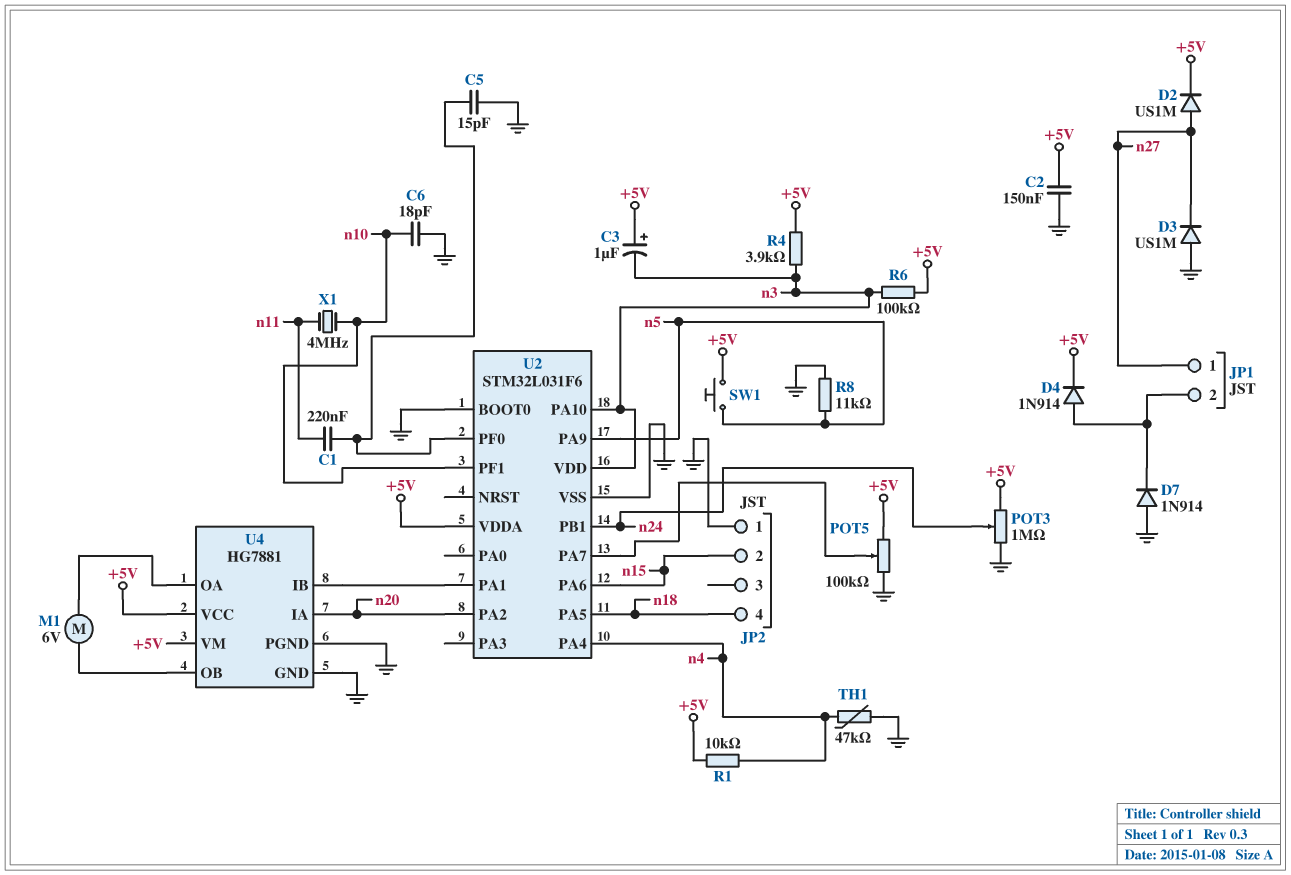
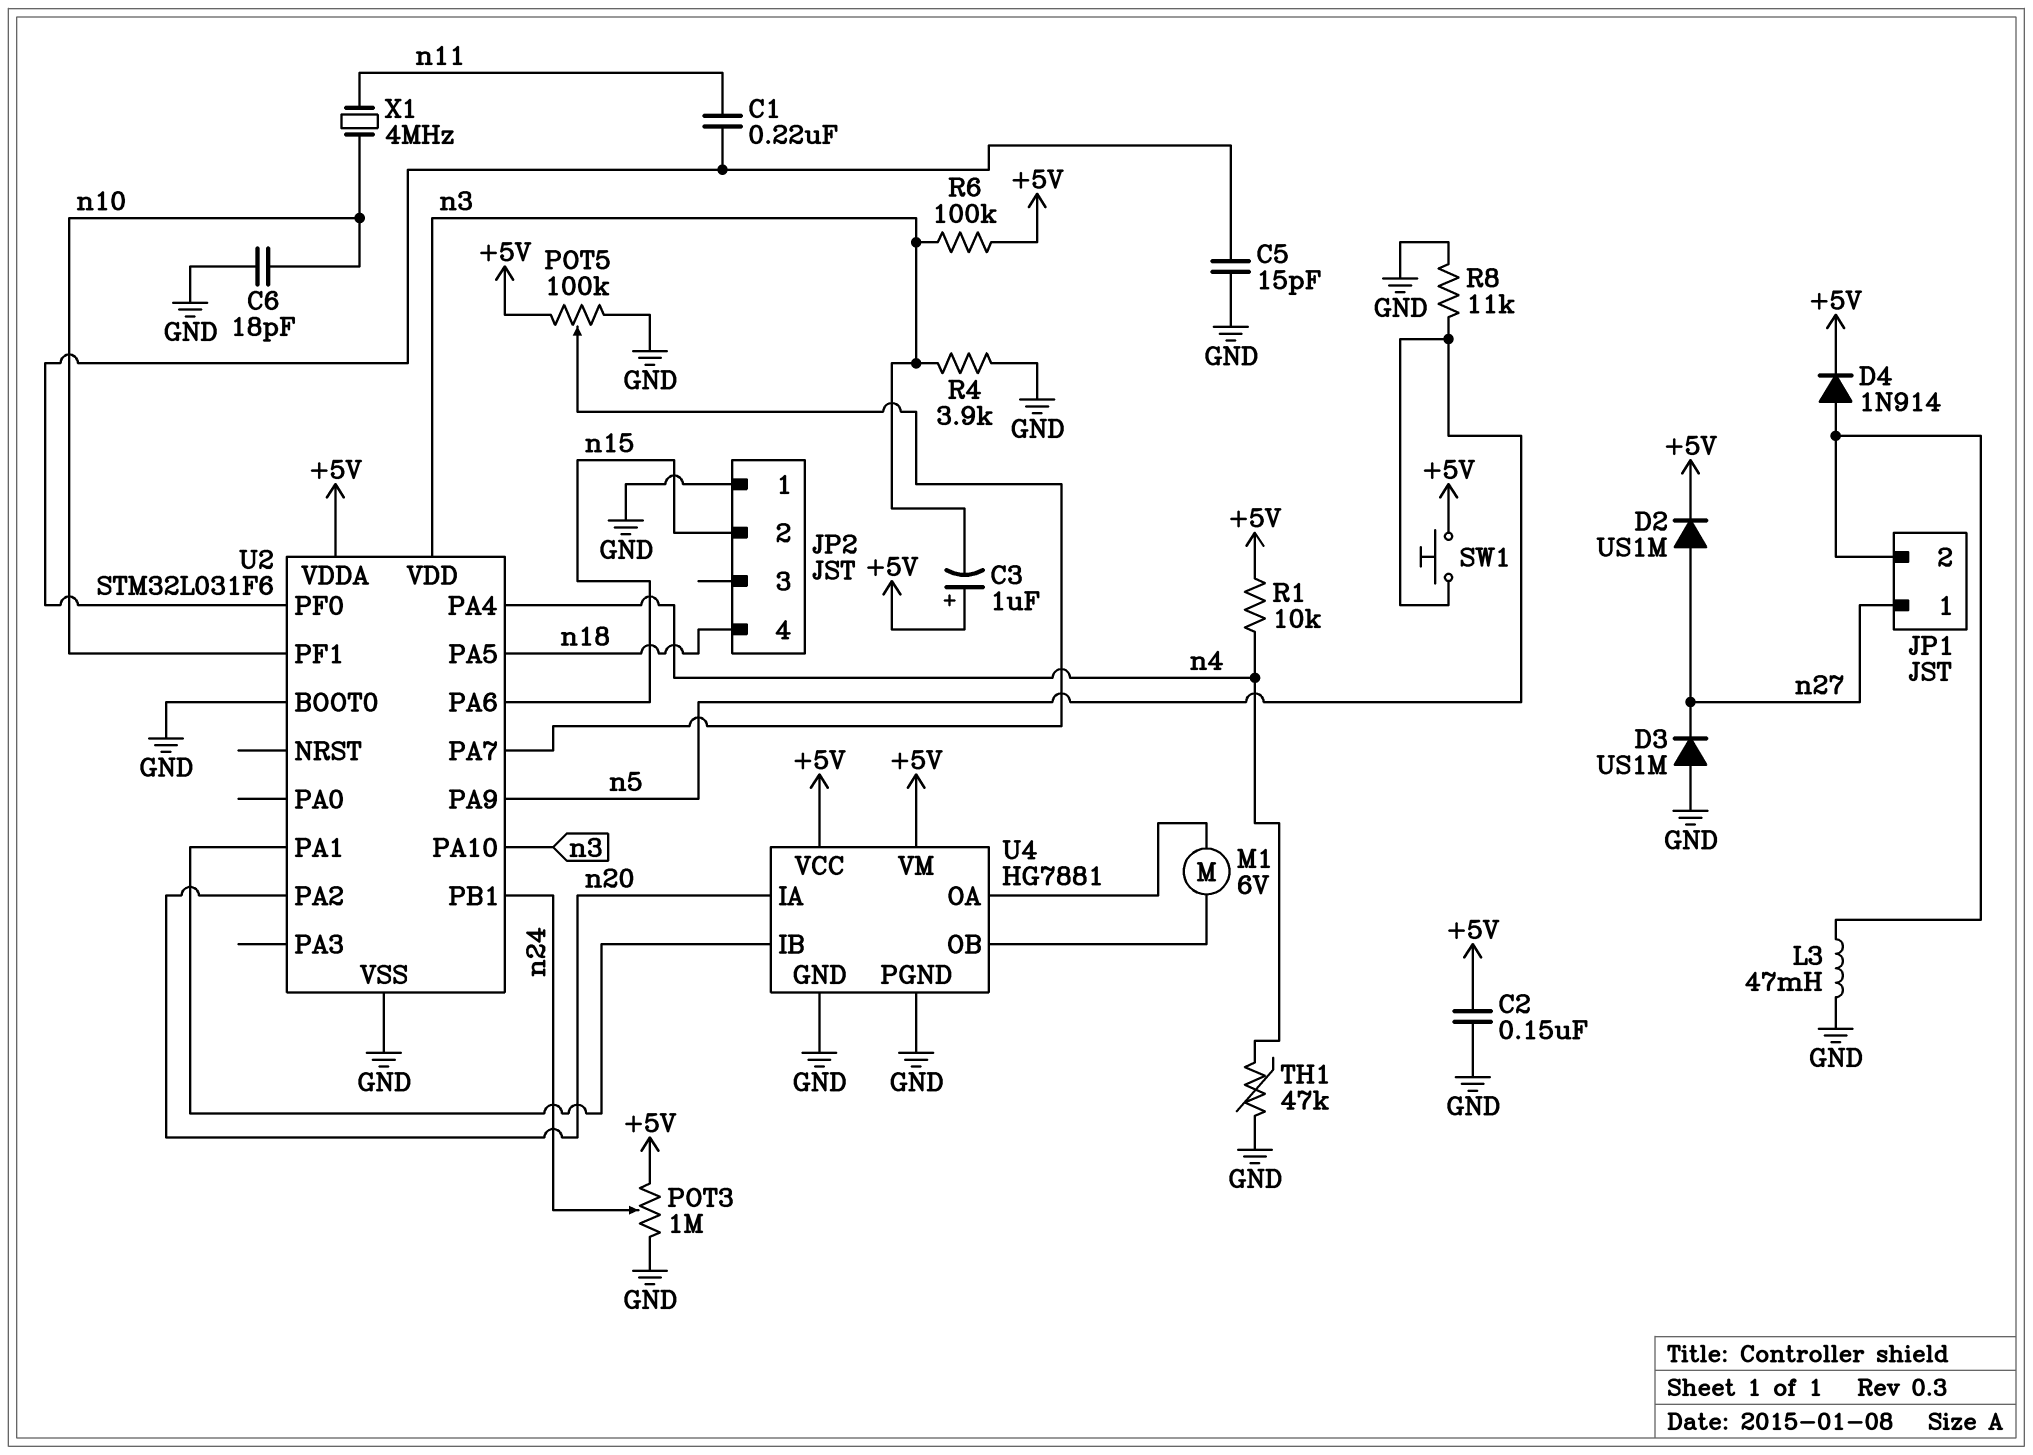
D7: diode 1N914 (A GND, K JP1/2) -> none
L3: none -> 47mH (GND, JP1/2)
R4: 3.9k (+5V, n3) -> 3.9k (GND, n3)

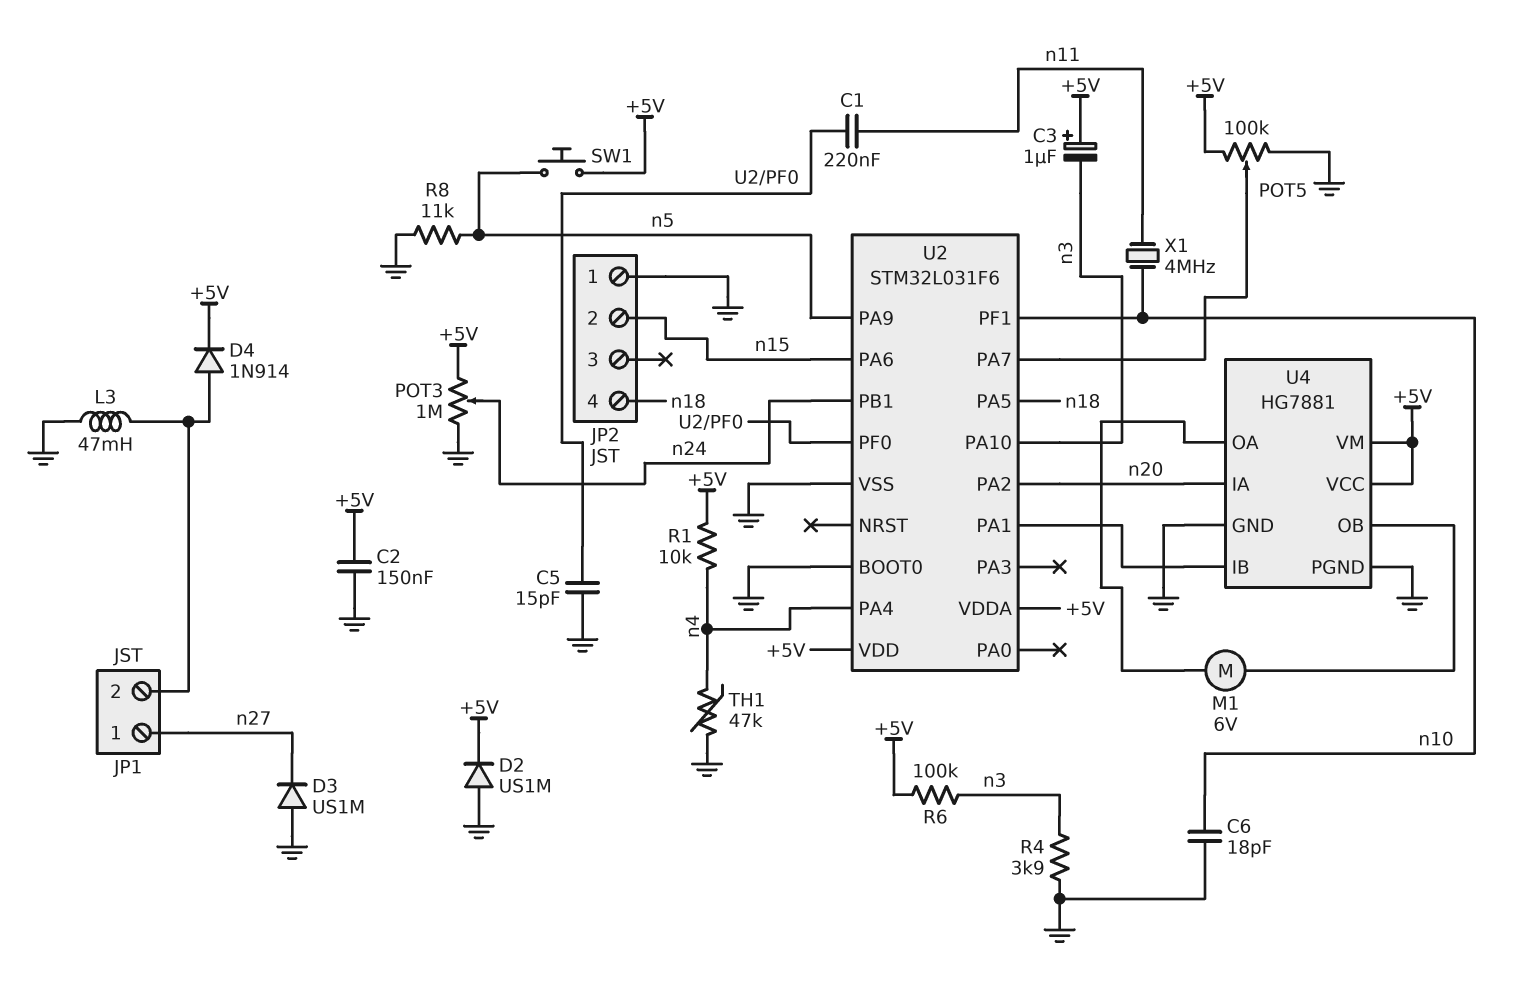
D2: diode US1M (A n27, K +5V) -> diode US1M (A GND, K +5V)
U2 pin VDD: n3 -> +5V

